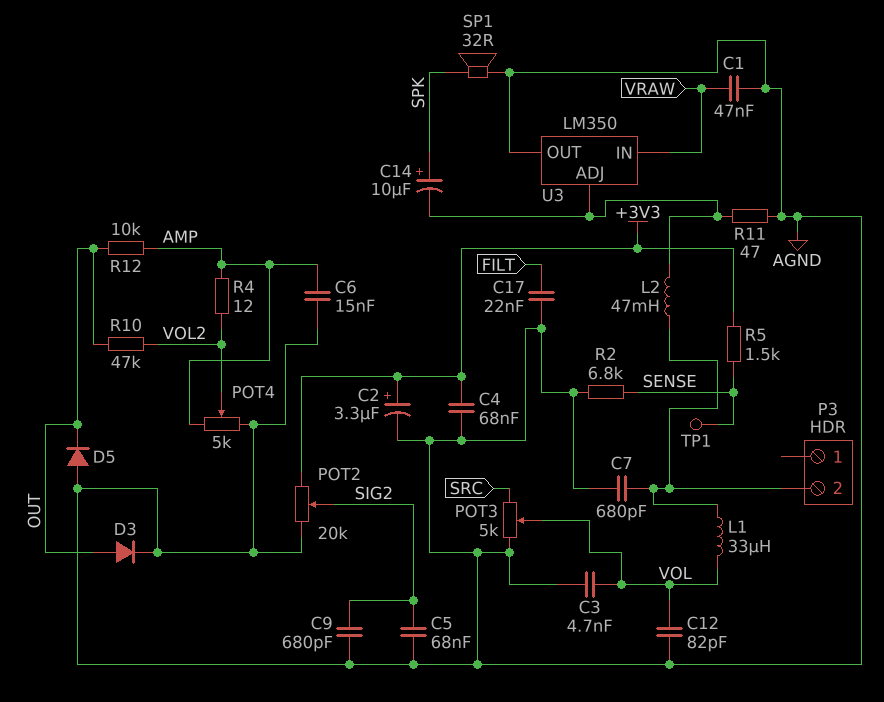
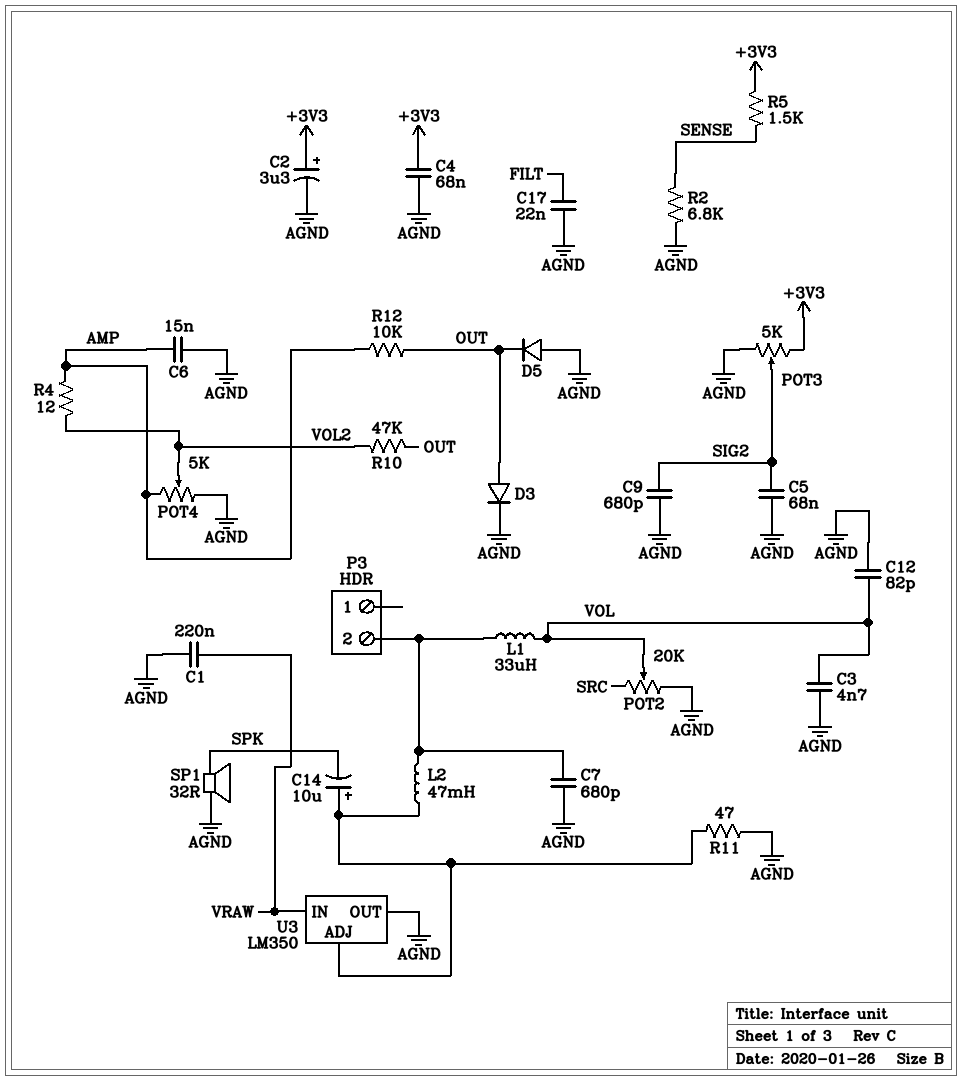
C1: 47nF (AGND, VRAW) -> 220nF (AGND, VRAW)
C14: 10uF (plus SPK, minus U3/ADJ) -> 10uF (plus U3/ADJ, minus SPK)
POT2: 20k (+3V3, AGND, wiper SIG2) -> 20k (AGND, SRC, wiper VOL)
POT3: 5k (AGND, SRC, wiper VOL) -> 5k (+3V3, AGND, wiper SIG2)
TP1: test point (SENSE) -> none

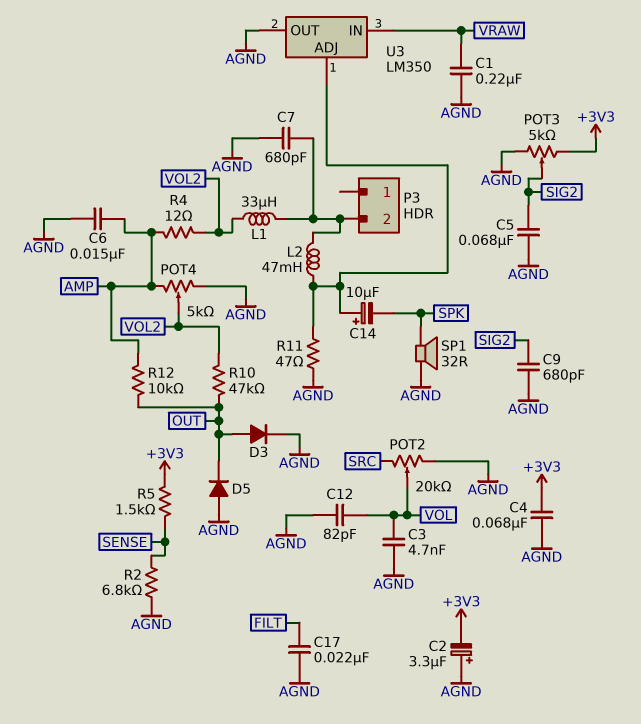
C2: 3.3uF (plus +3V3, minus AGND) -> 3.3uF (plus AGND, minus +3V3)
L1: 33uH (P3/2, VOL) -> 33uH (P3/2, VOL2)

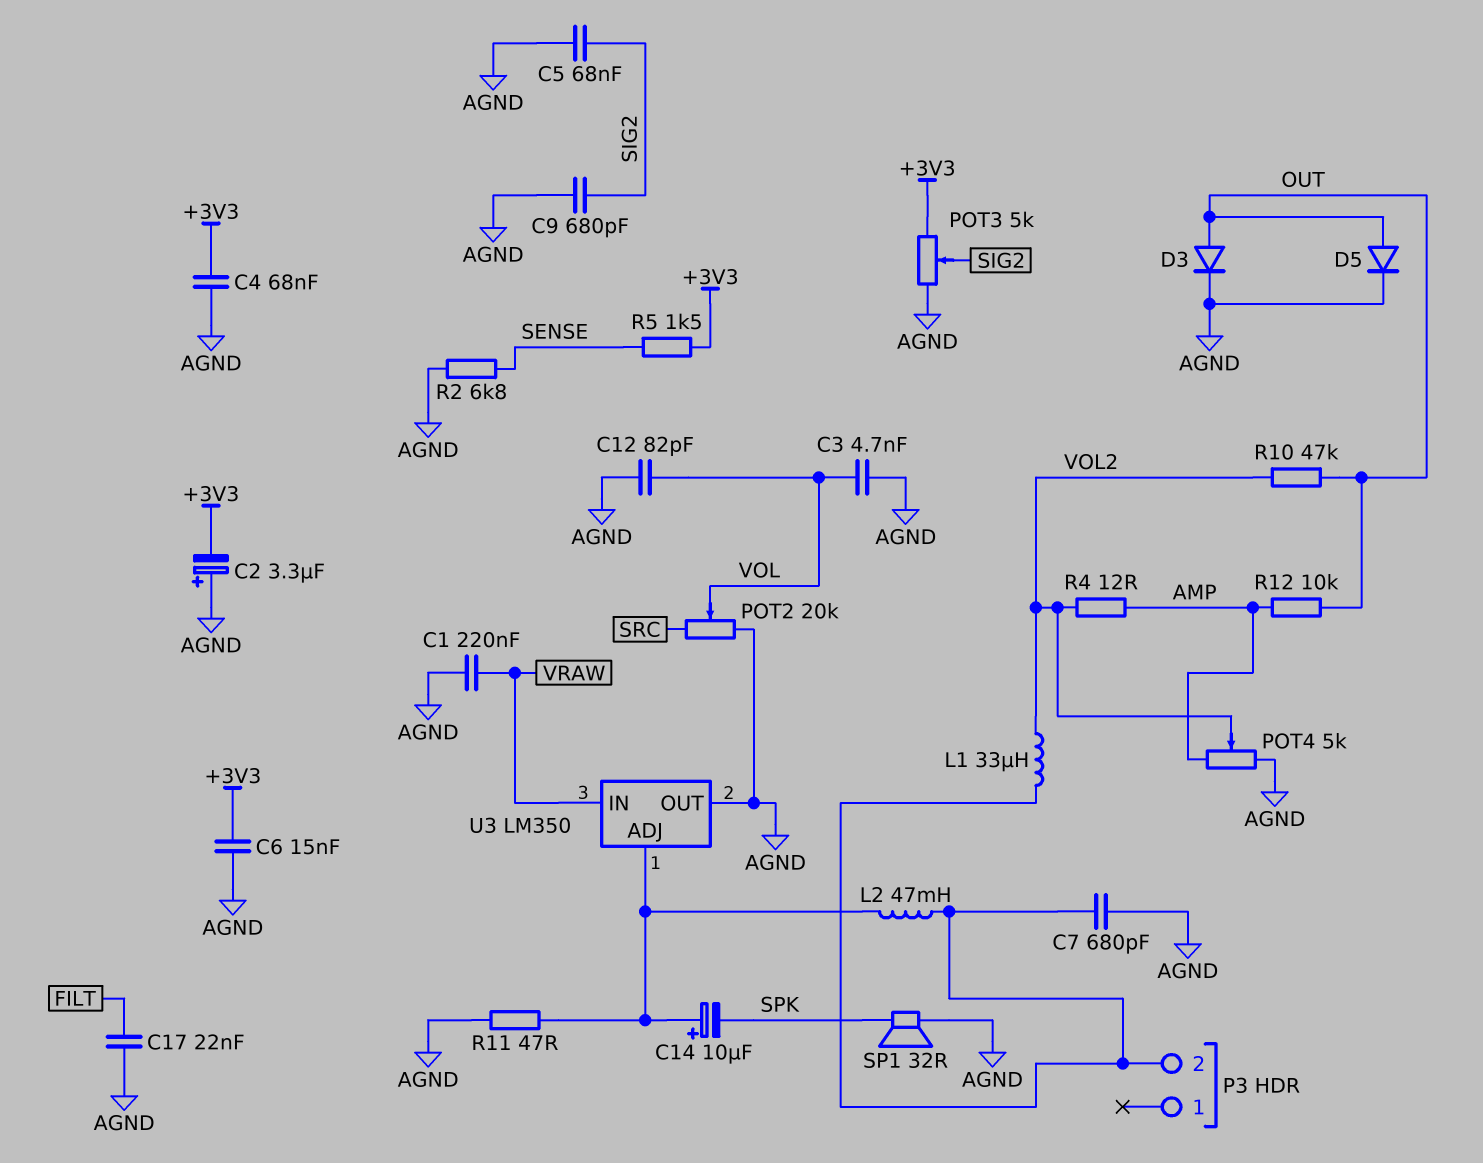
C6: 15nF (AGND, AMP) -> 15nF (+3V3, AGND)
D5: diode (A AGND, K OUT) -> diode (A OUT, K AGND)

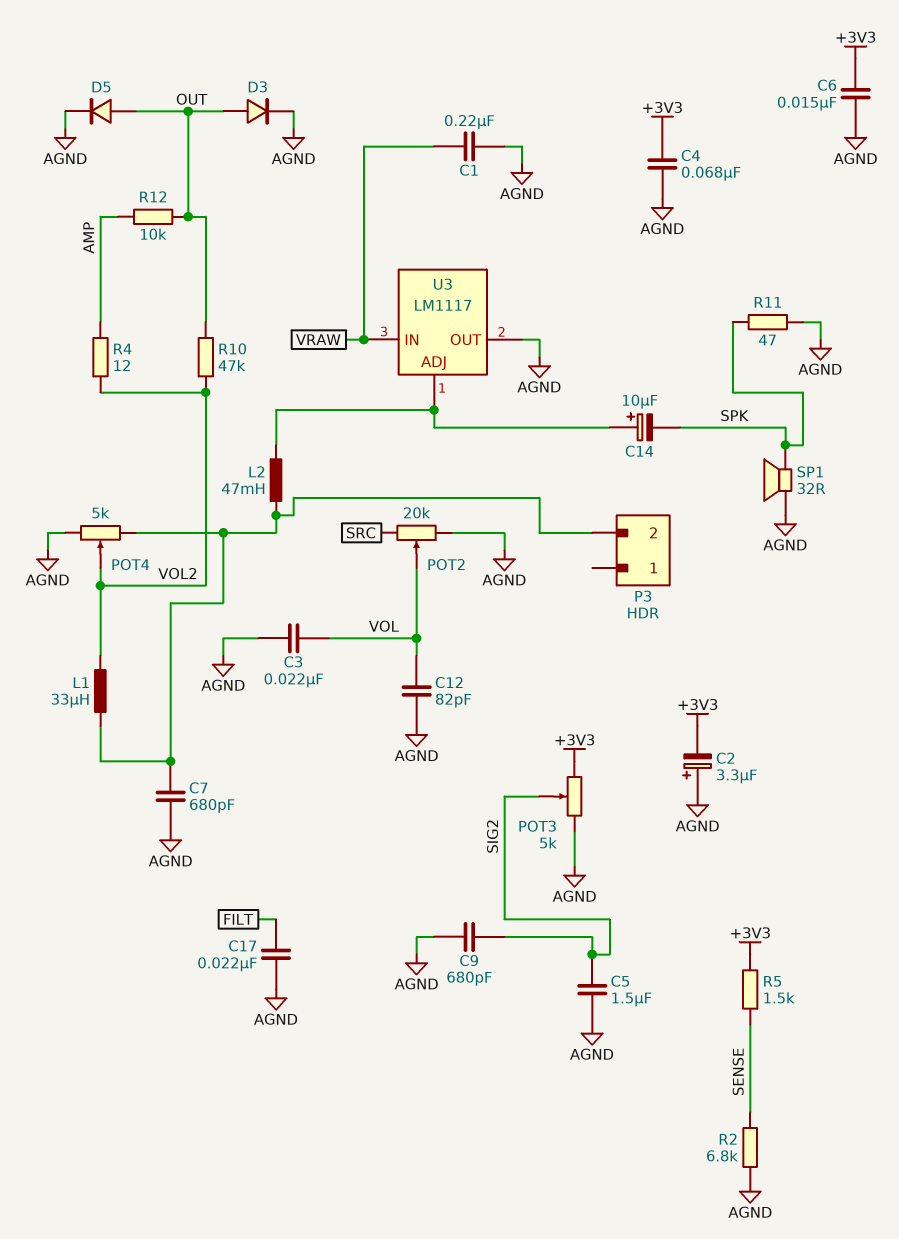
C3: 4.7nF (AGND, VOL) -> 22nF (AGND, VOL)
C5: 68nF (AGND, SIG2) -> 1.5uF (AGND, SIG2)
POT4: 5k (AGND, AMP, wiper VOL2) -> 5k (AGND, P3/2, wiper VOL2)
R11: 47 (AGND, U3/ADJ) -> 47 (AGND, SPK)
U3: LM350 -> LM1117

